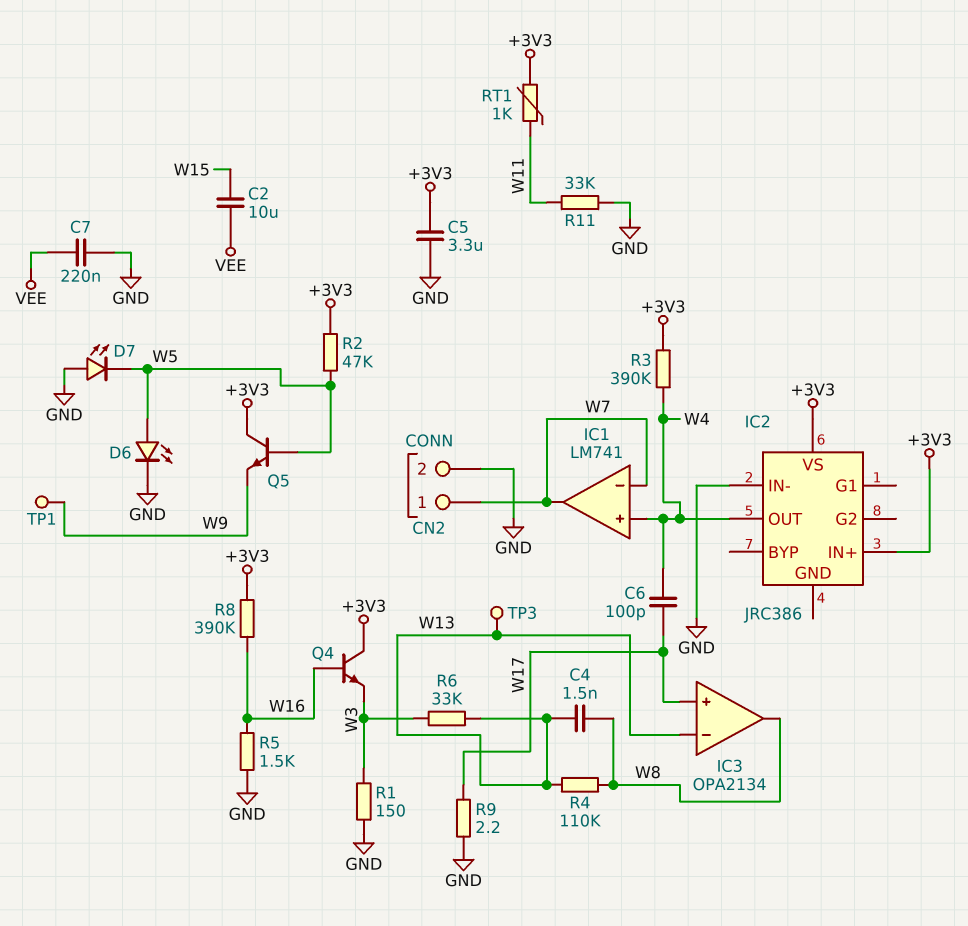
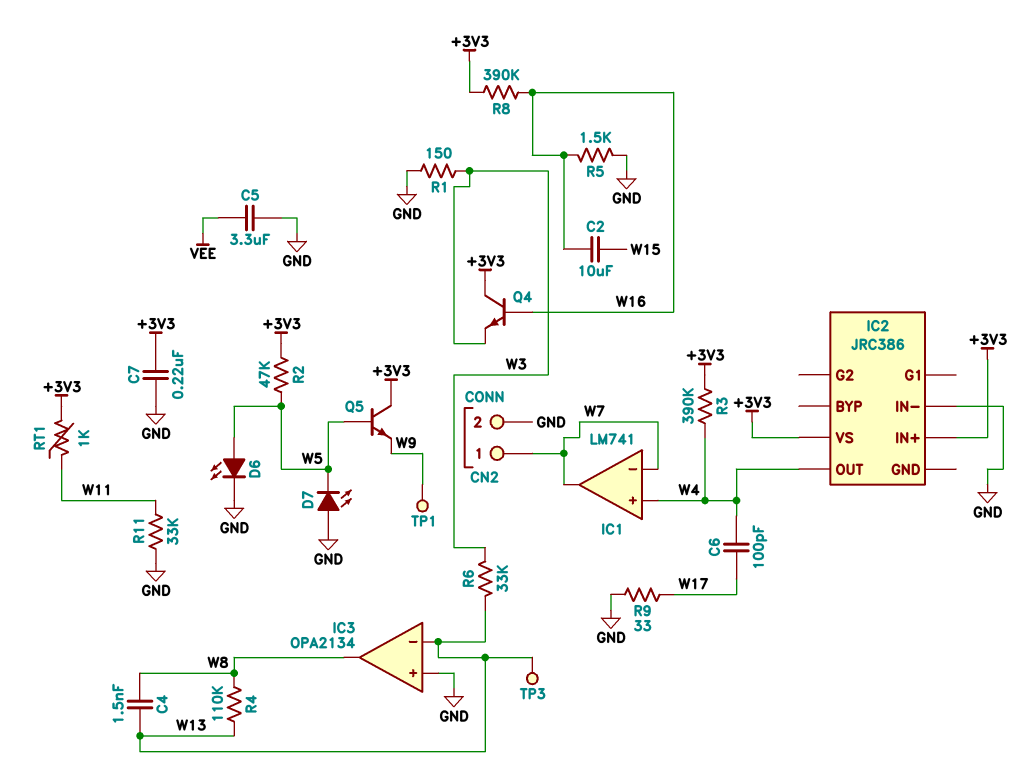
C2: 10uF (VEE, W15) -> 10uF (W15, W16)
C5: 3.3uF (+3V3, GND) -> 3.3uF (GND, VEE)
C7: 220nF (GND, VEE) -> 220nF (+3V3, GND)
IC3 pin in+: W17 -> GND
R9: 2.2 (GND, W17) -> 33 (GND, W17)

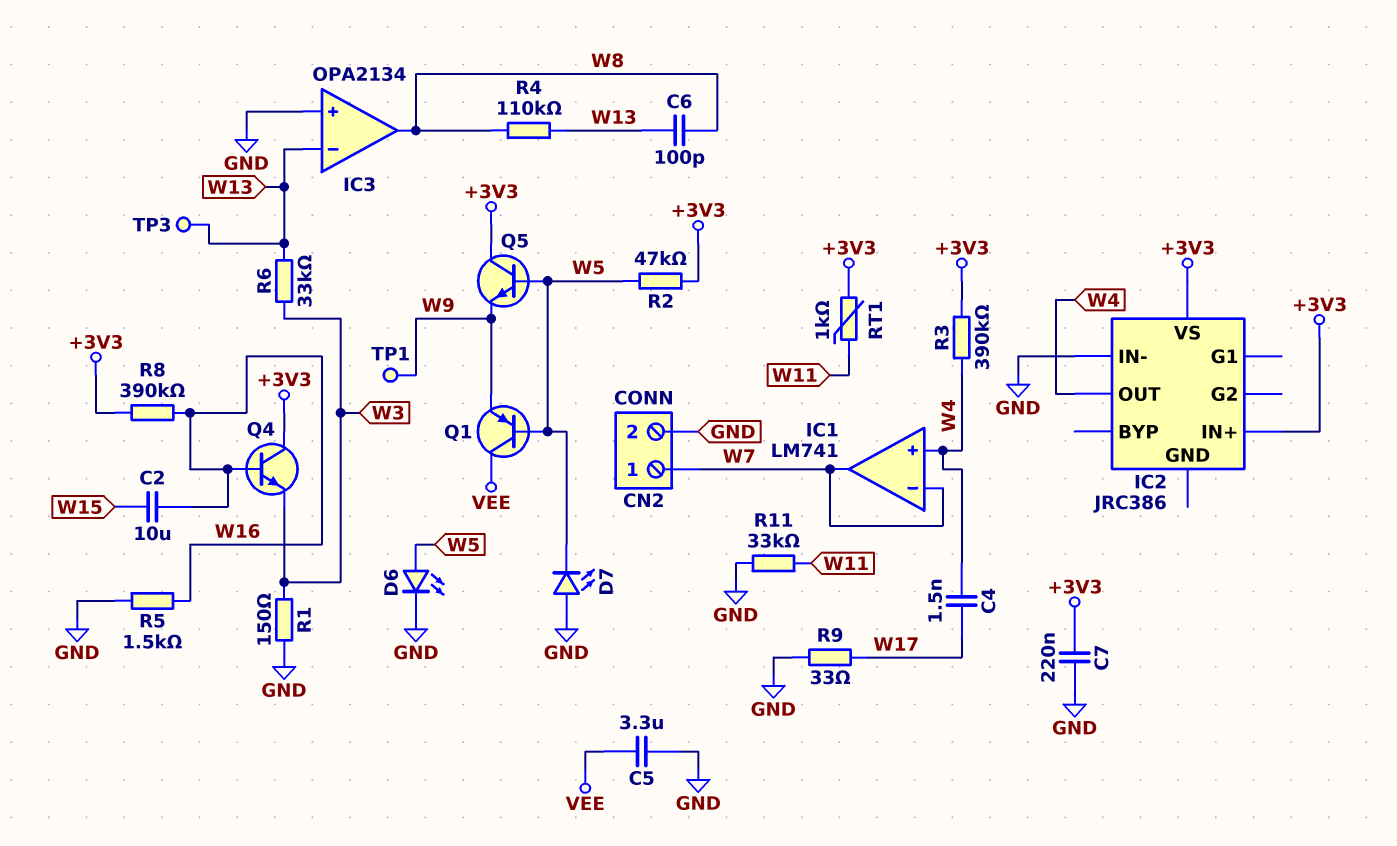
C4: 1.5nF (W8, W13) -> 1.5nF (W4, W17)
C6: 100pF (W4, W17) -> 100pF (W8, W13)
Q1: none -> PNP (B W5, C VEE, E W9)

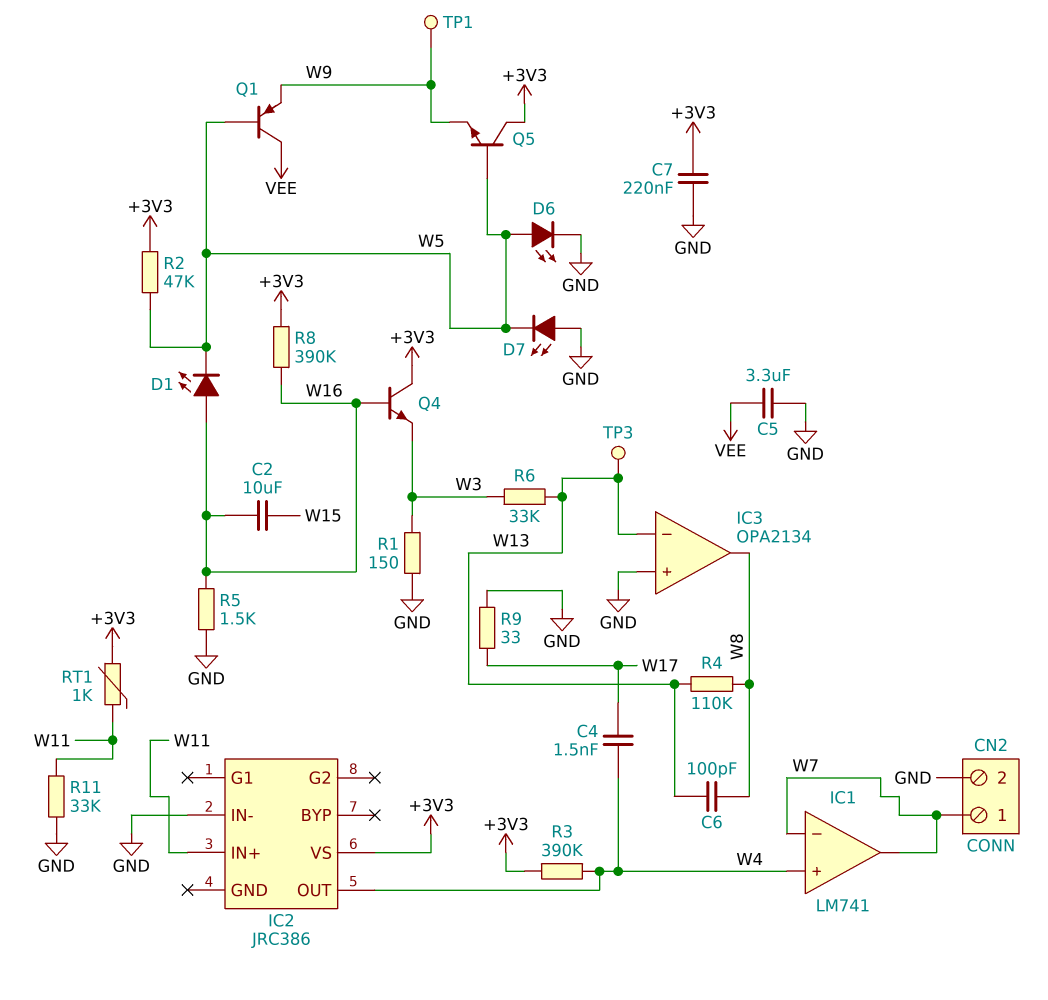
D1: none -> LED (A W16, K W5)
IC2 pin IN+: +3V3 -> W11

